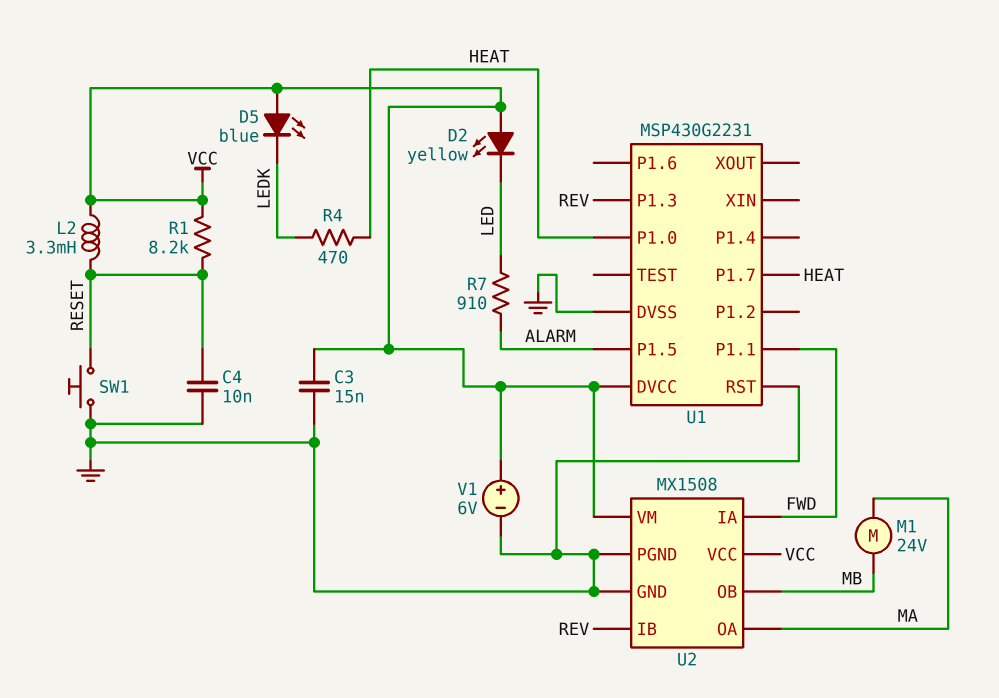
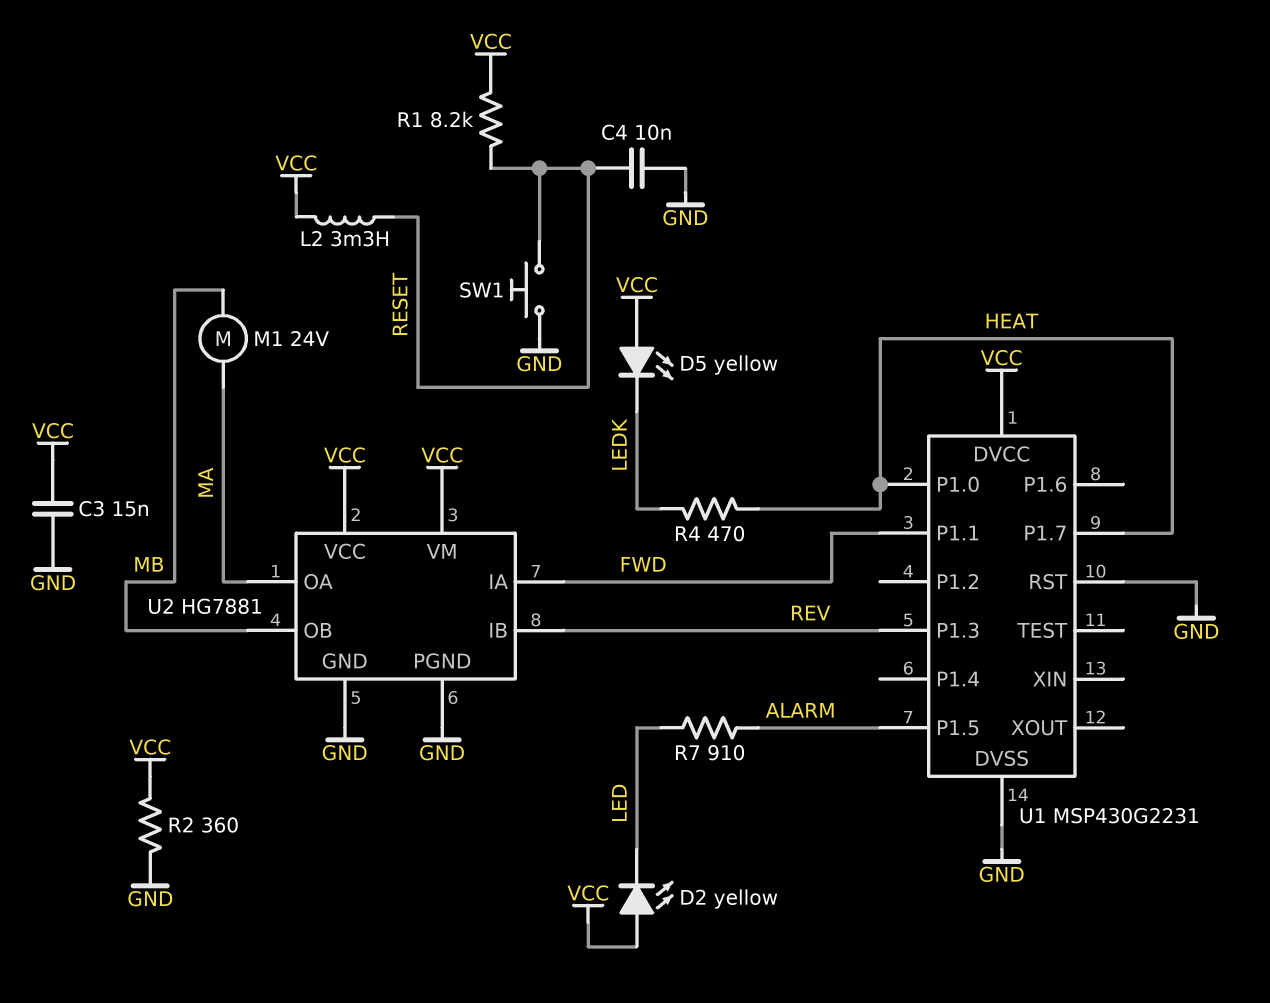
D5: LED blue (A VCC, K LEDK) -> LED yellow (A VCC, K LEDK)
R2: none -> 360 (GND, VCC)
U2: MX1508 -> HG7881
V1: 6V (plus VCC, minus GND) -> none

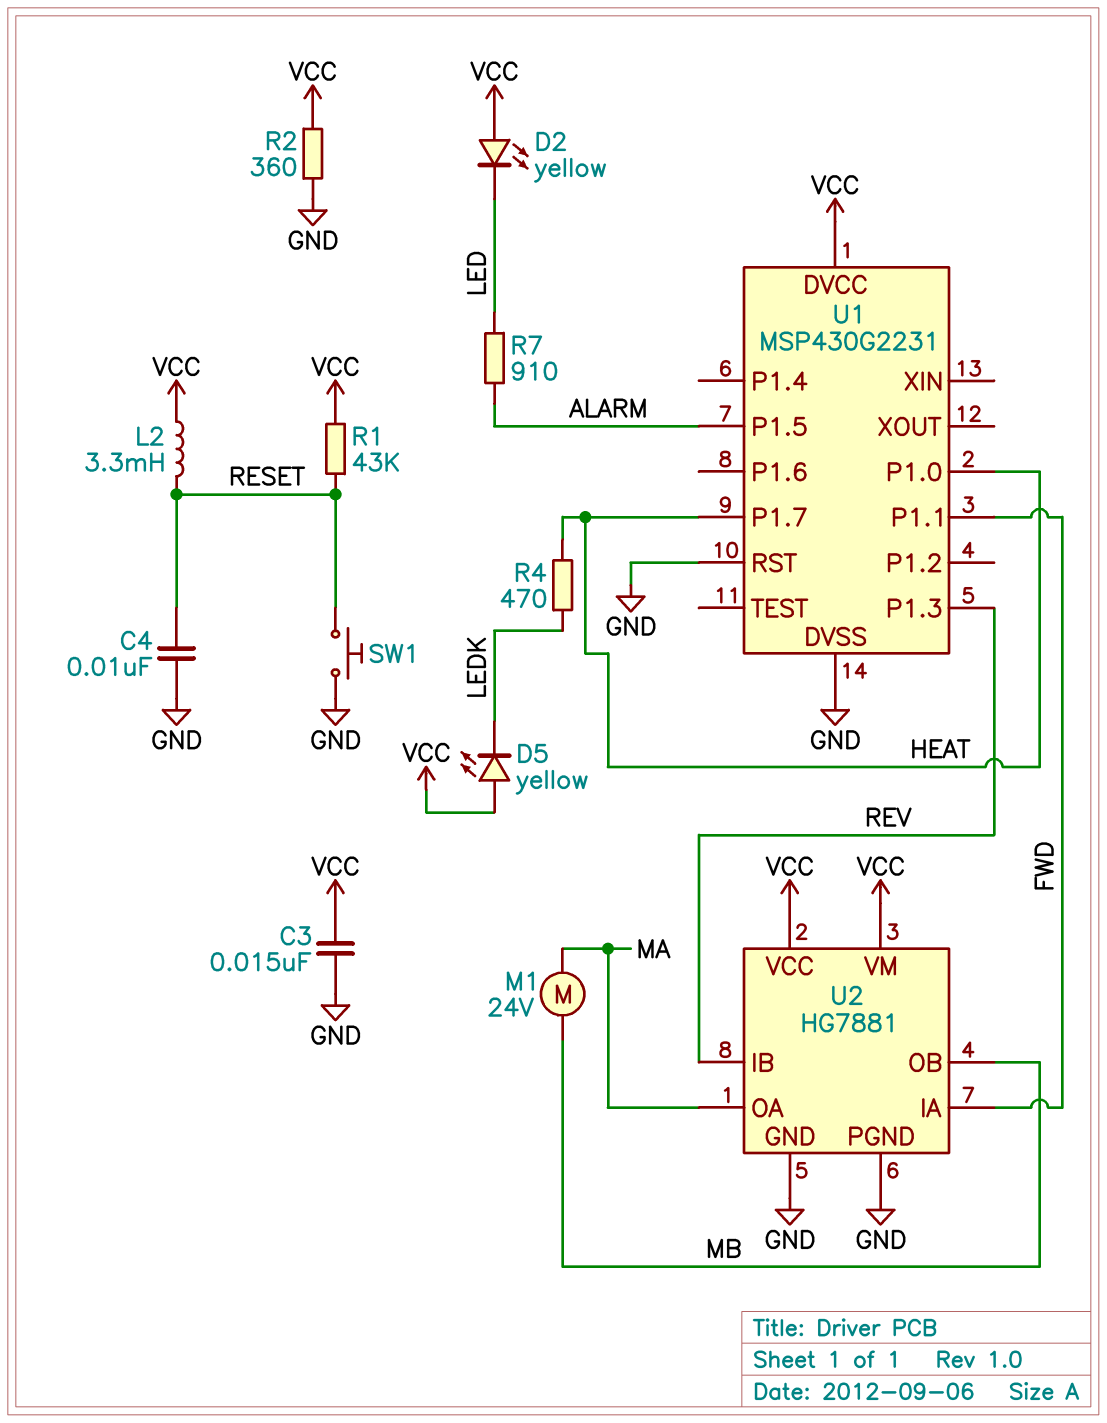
R1: 8.2k (RESET, VCC) -> 43k (RESET, VCC)

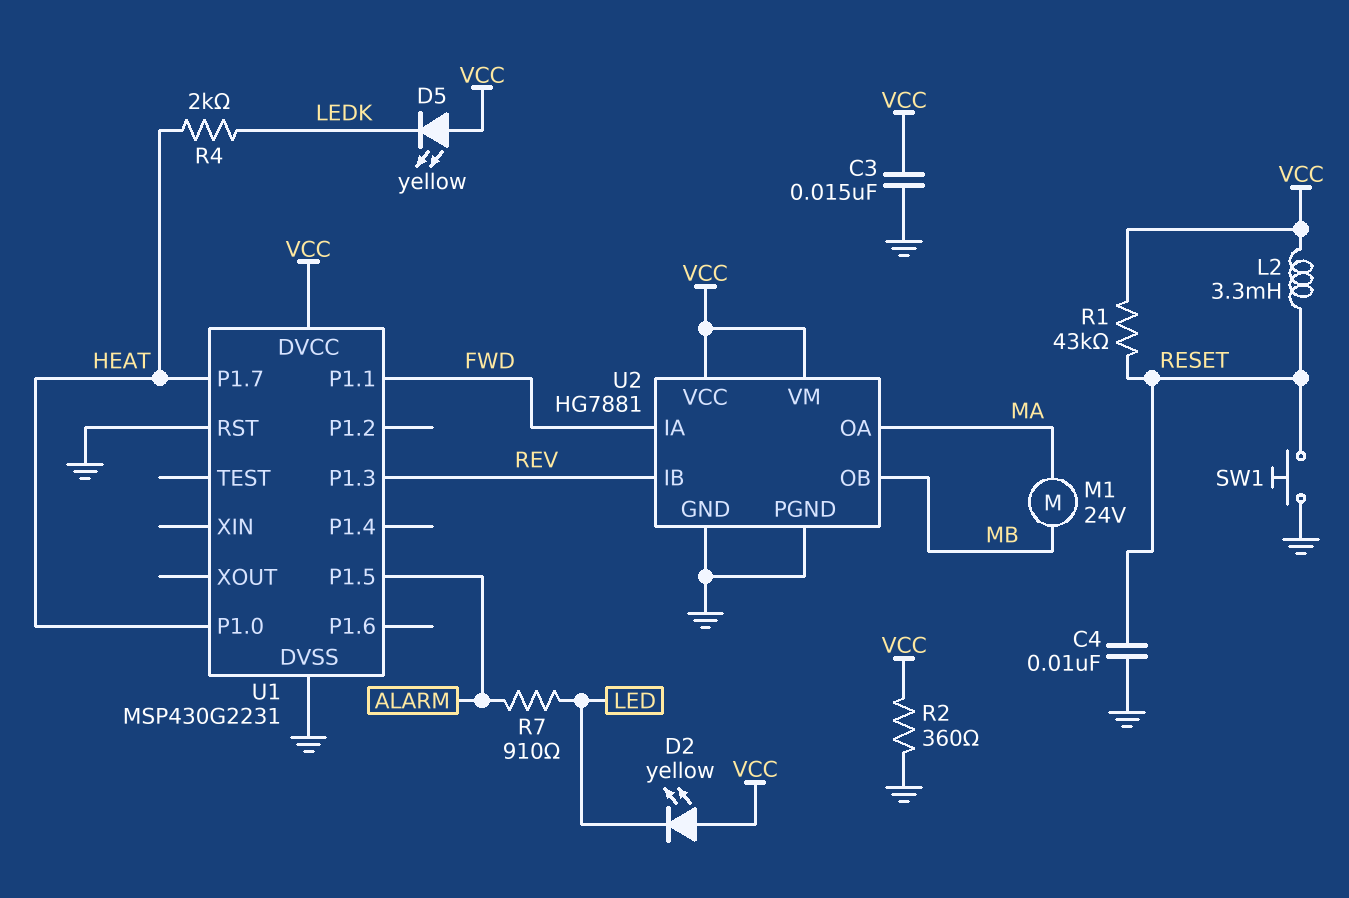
R4: 470 (HEAT, LEDK) -> 2k (HEAT, LEDK)

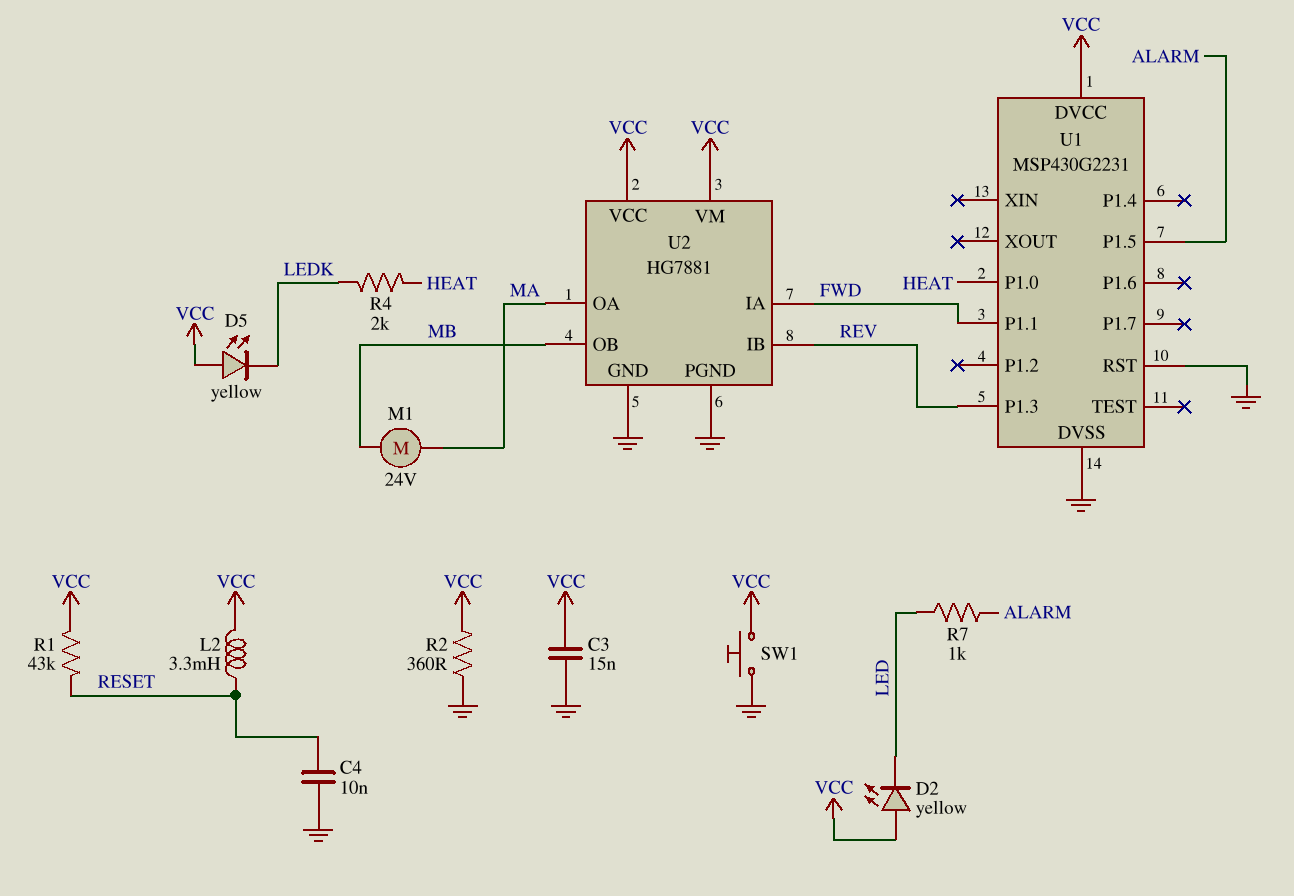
R7: 910 (ALARM, LED) -> 1k (ALARM, LED)
SW1: button (GND, RESET) -> button (GND, VCC)
U1 pin P1.7: HEAT -> none

